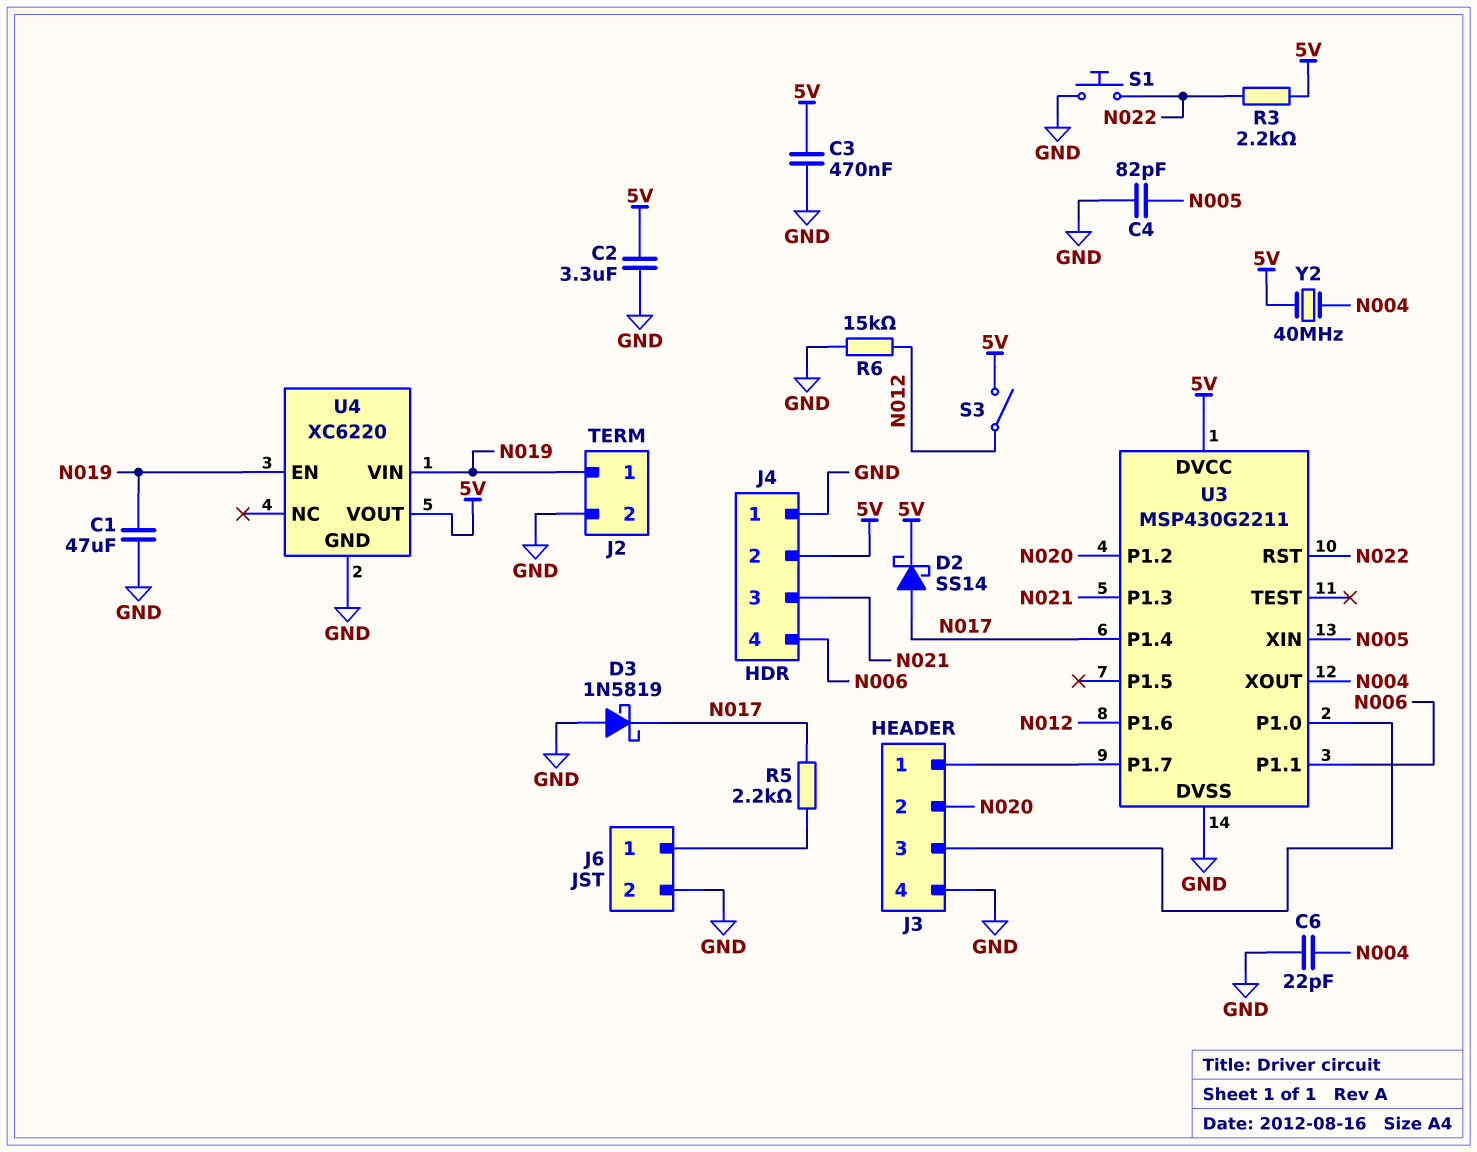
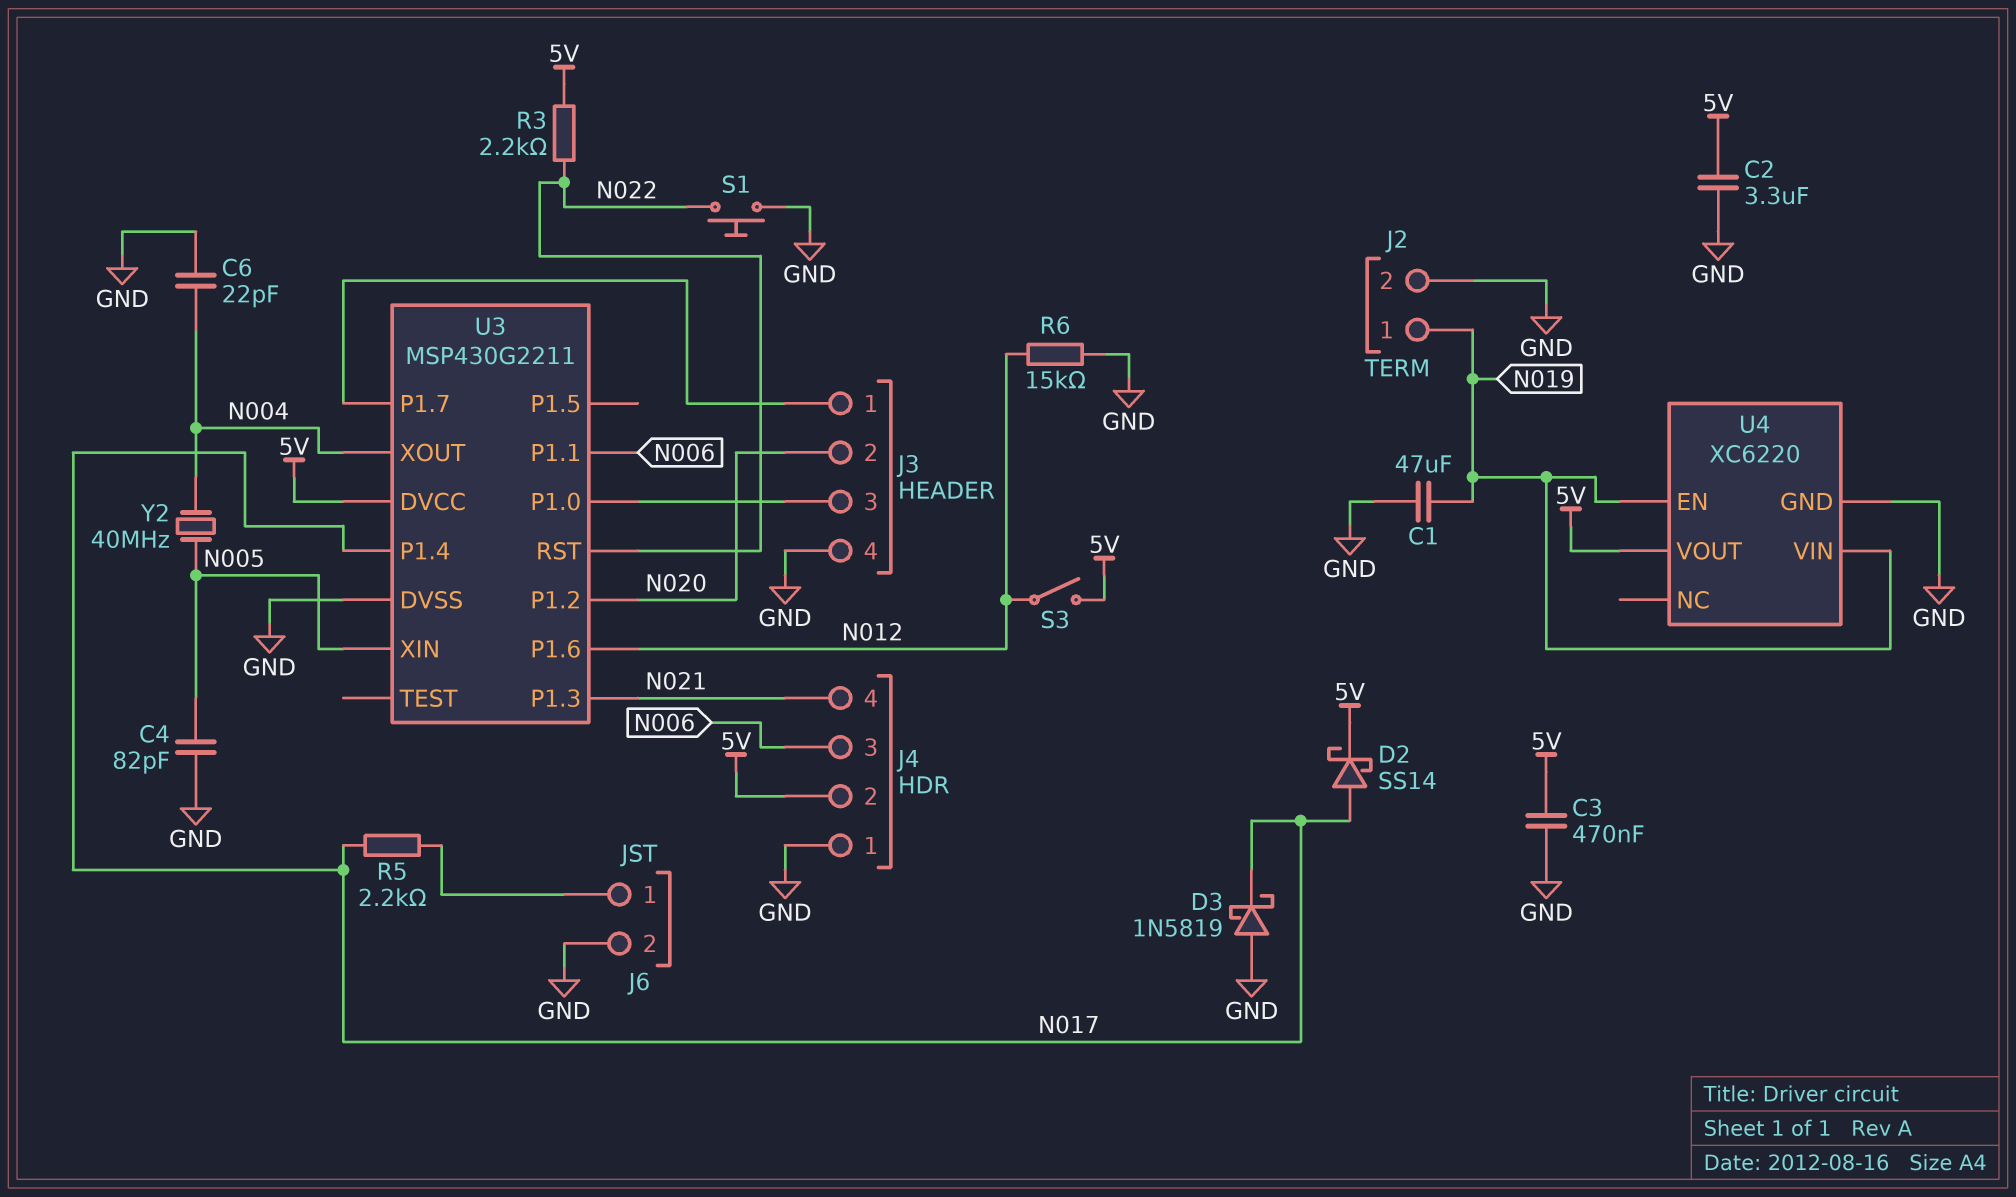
J4 pin 3: N021 -> N006
J4 pin 4: N006 -> N021
Y2: 40MHz (5V, N004) -> 40MHz (N004, N005)

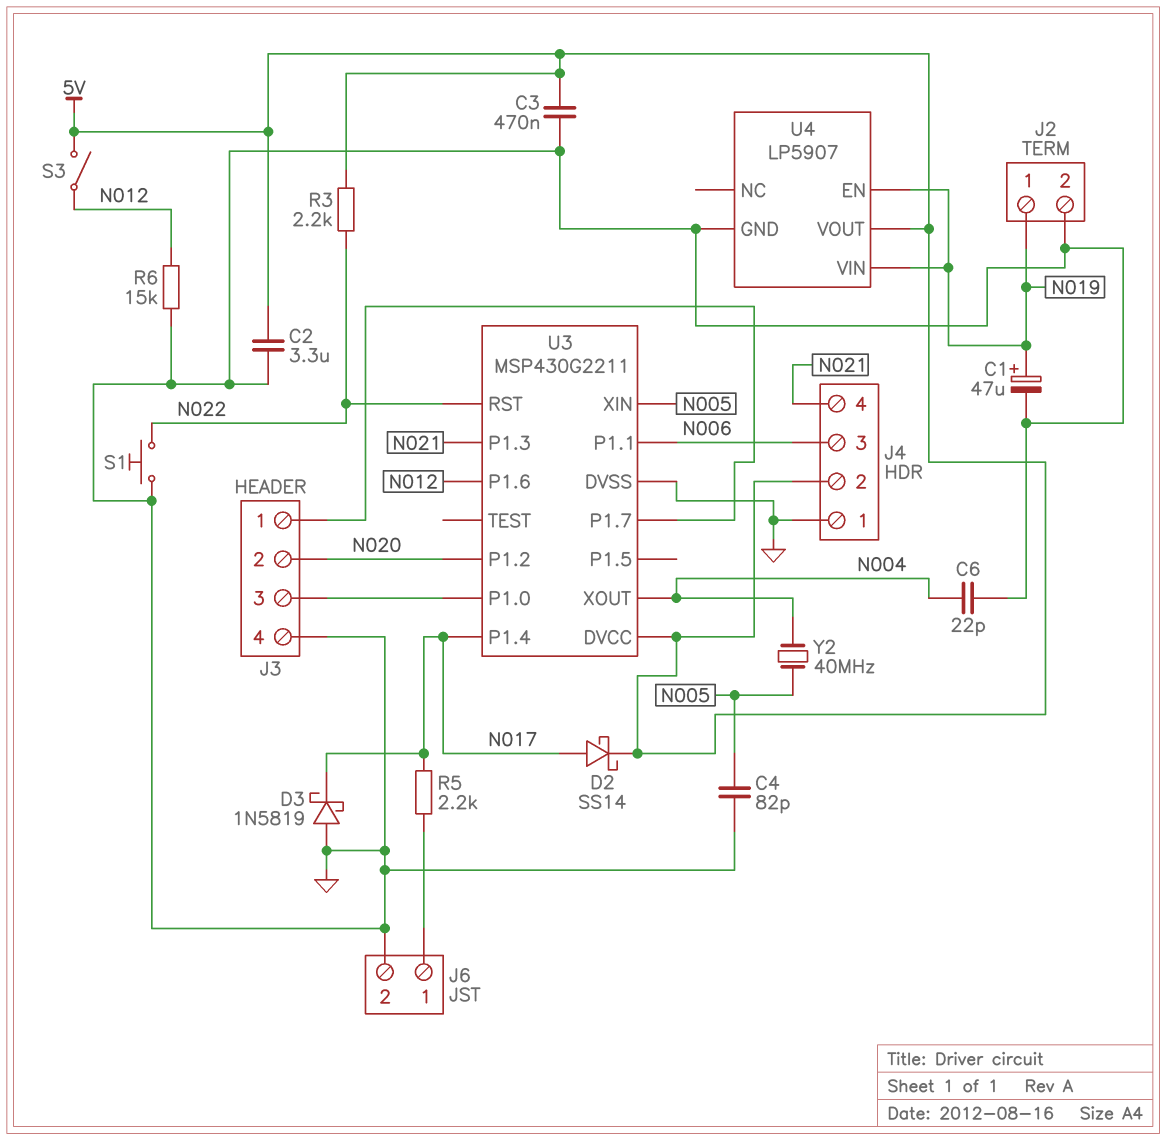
C1: 47uF (GND, N019) -> 47uF (plus N019, minus GND)
U4: XC6220 -> LP5907

